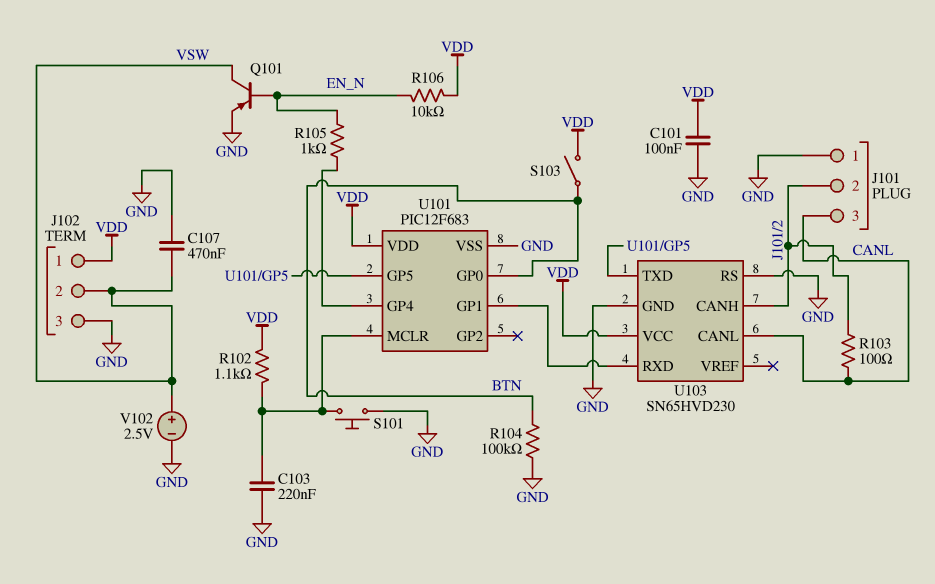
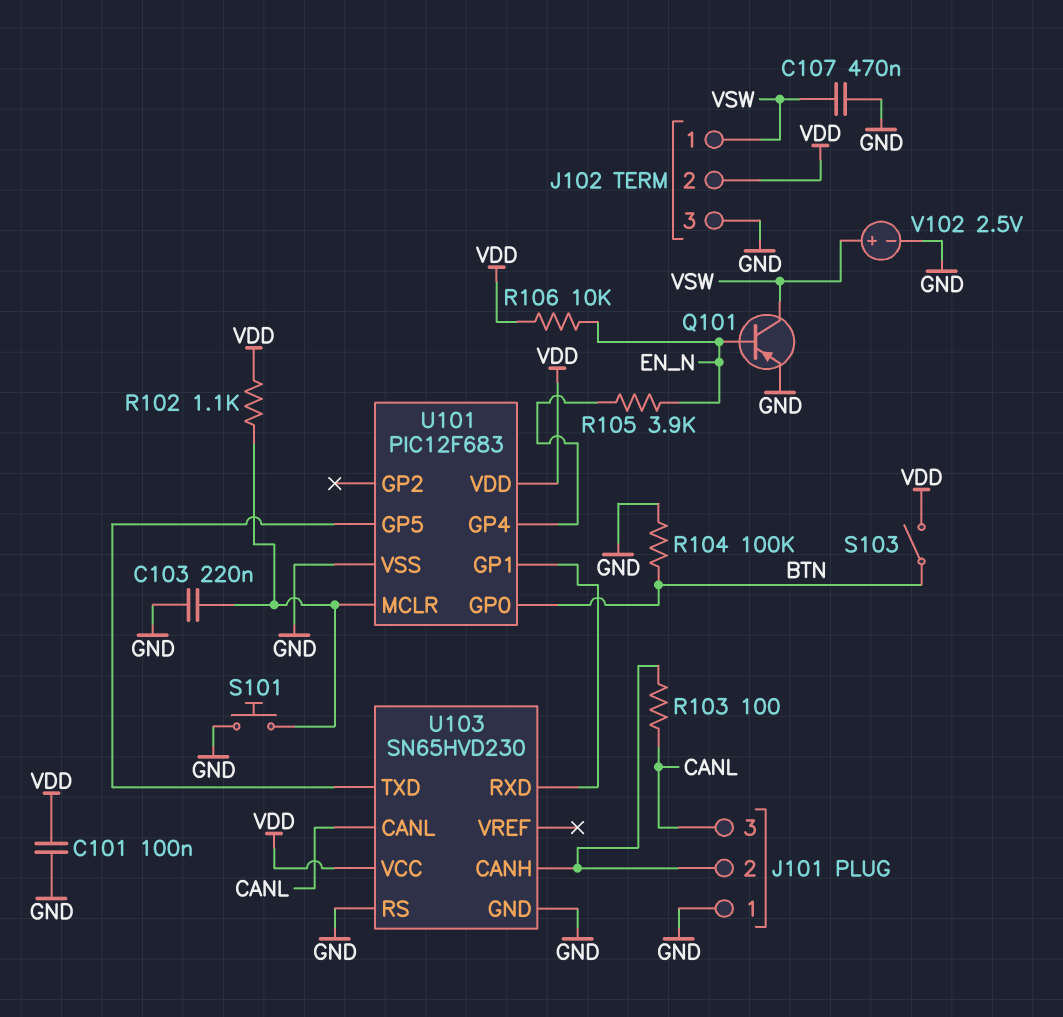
J102 pin 1: VDD -> VSW
J102 pin 2: VSW -> VDD
R105: 1k (EN_N, U101/GP4) -> 3.9k (EN_N, U101/GP4)

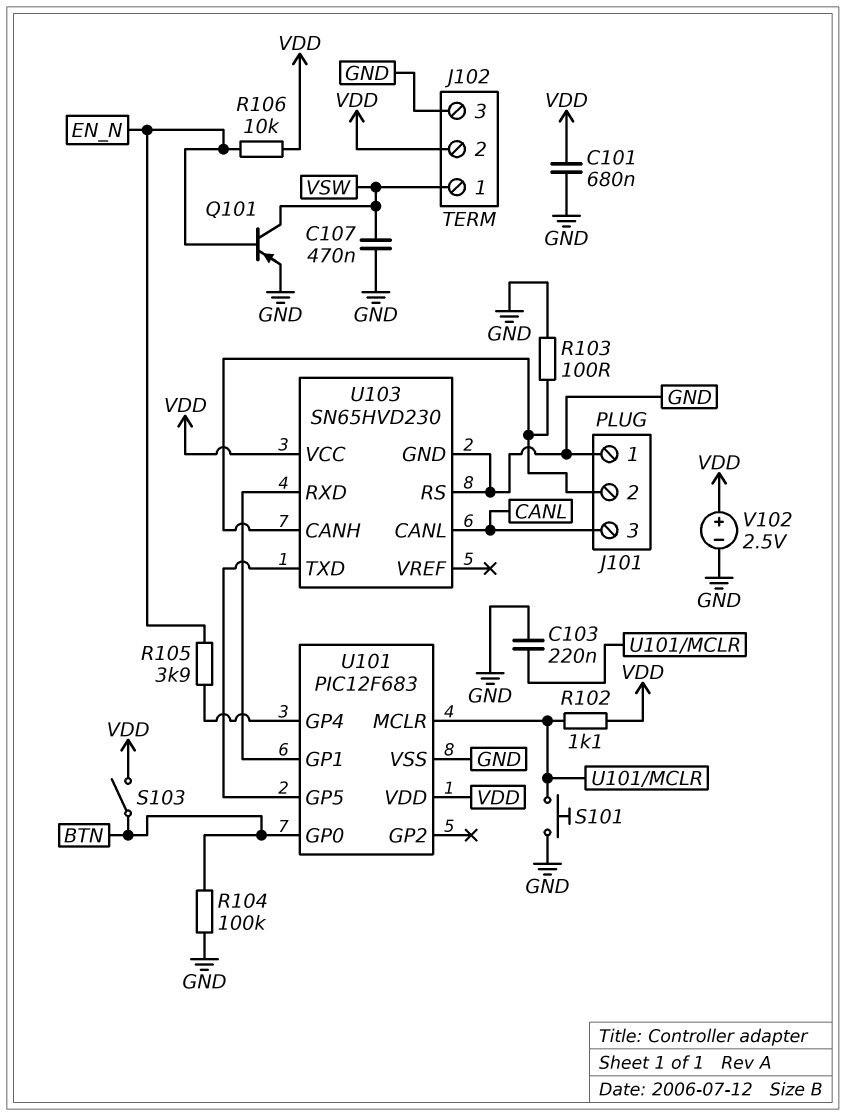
C101: 100nF (GND, VDD) -> 680nF (GND, VDD)
R103: 100 (CANL, J101/2) -> 100 (GND, J101/2)
V102: 2.5V (plus VSW, minus GND) -> 2.5V (plus VDD, minus GND)

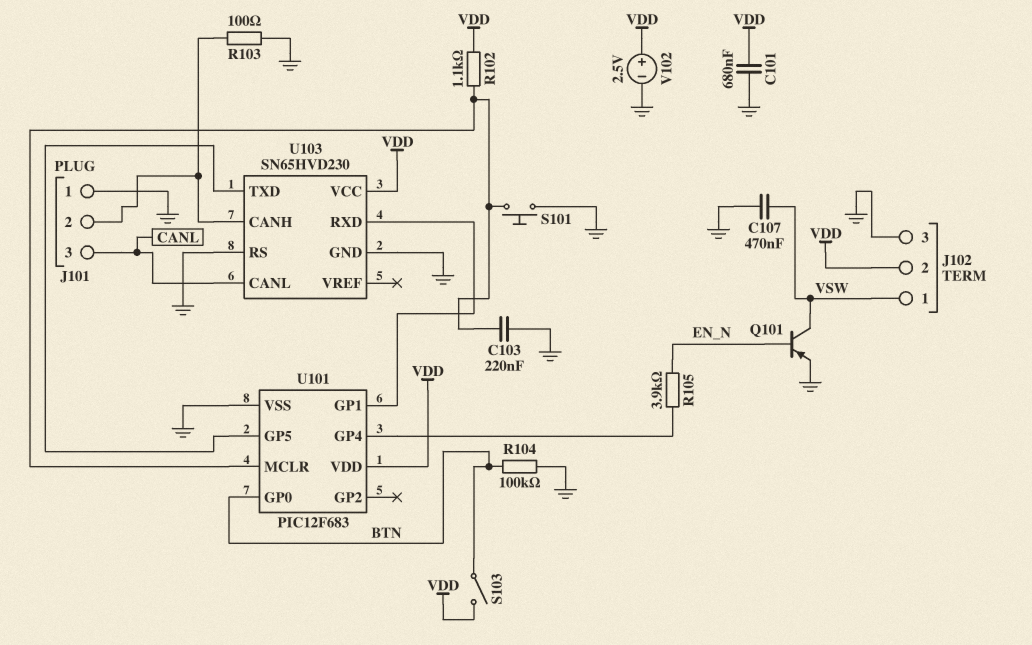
R106: 10k (EN_N, VDD) -> none

